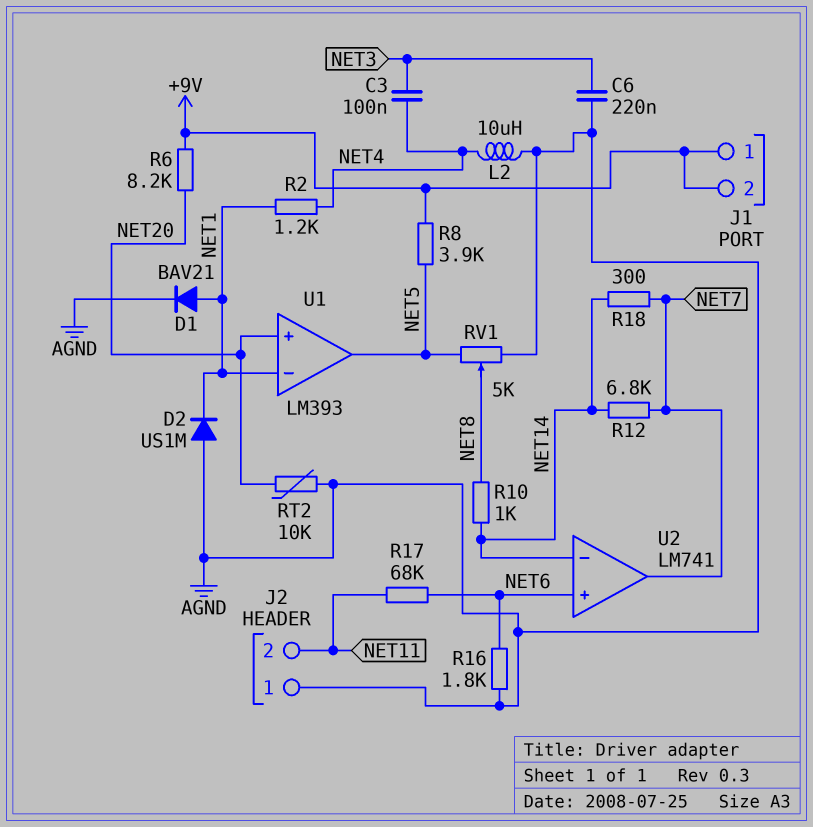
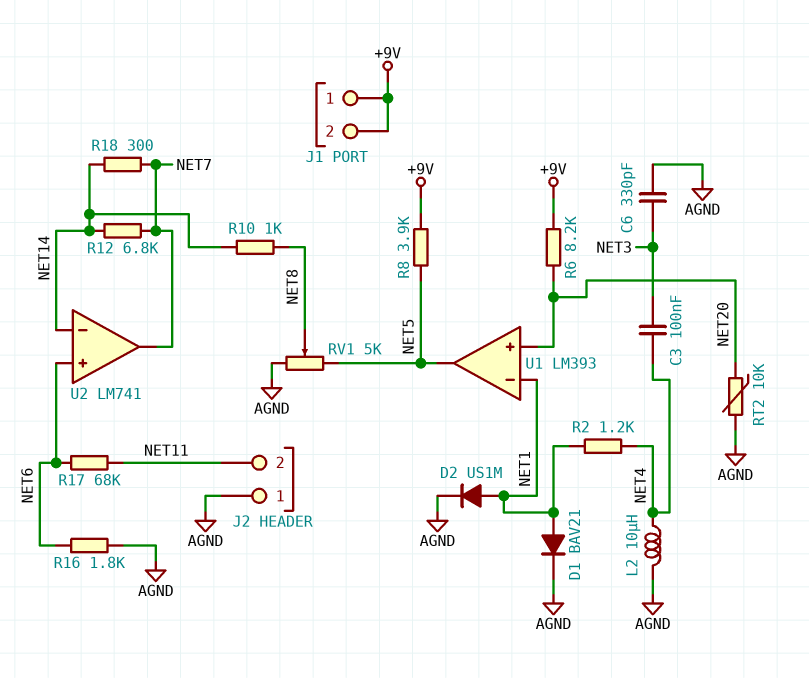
C6: 220nF (AGND, NET3) -> 330pF (AGND, NET3)
D2: diode US1M (A AGND, K NET1) -> diode US1M (A NET1, K AGND)

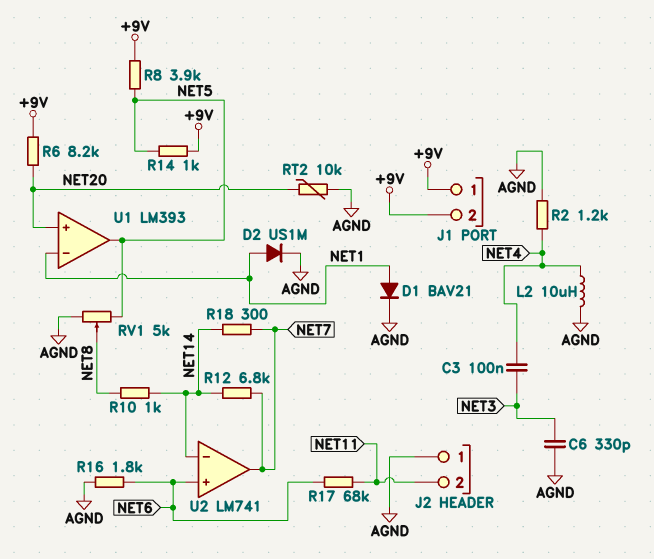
R2: 1.2k (NET1, NET4) -> 1.2k (AGND, NET4)
R14: none -> 1k (+9V, NET5)

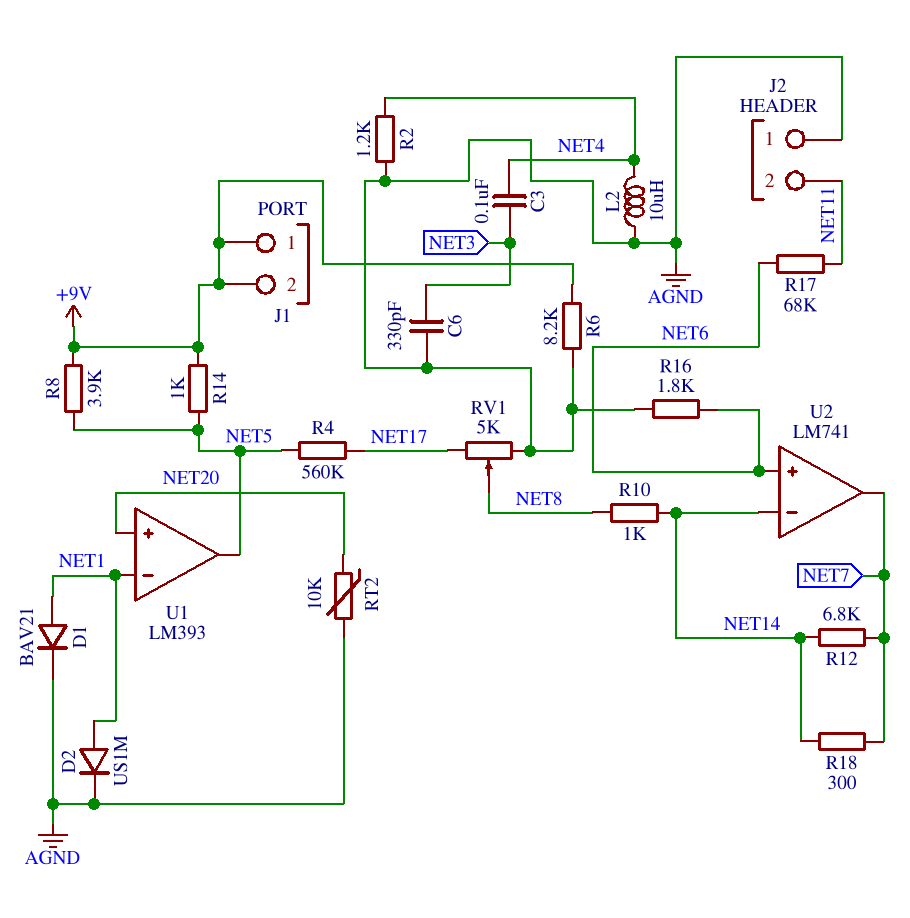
R4: none -> 560k (NET5, NET17)
R6: 8.2k (+9V, NET20) -> 8.2k (+9V, AGND)
RV1: 5k (AGND, NET5, wiper NET8) -> 5k (AGND, NET17, wiper NET8)

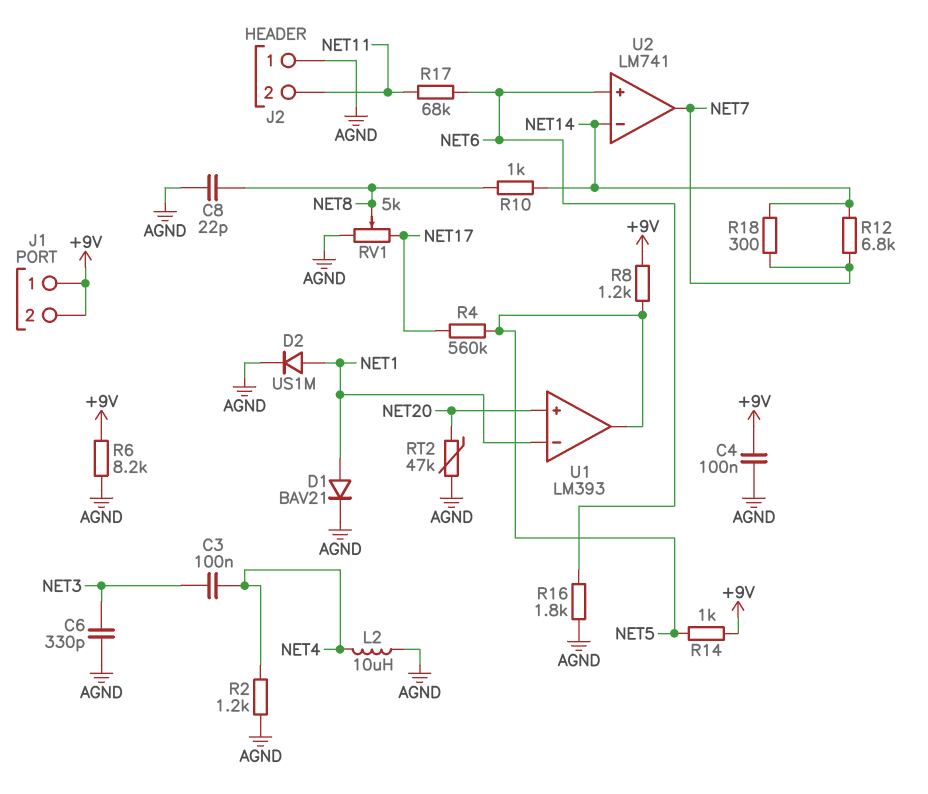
C4: none -> 100nF (+9V, AGND)
C8: none -> 22pF (AGND, NET8)
R8: 3.9k (+9V, NET5) -> 1.2k (+9V, NET5)
RT2: 10k (AGND, NET20) -> 47k (AGND, NET20)

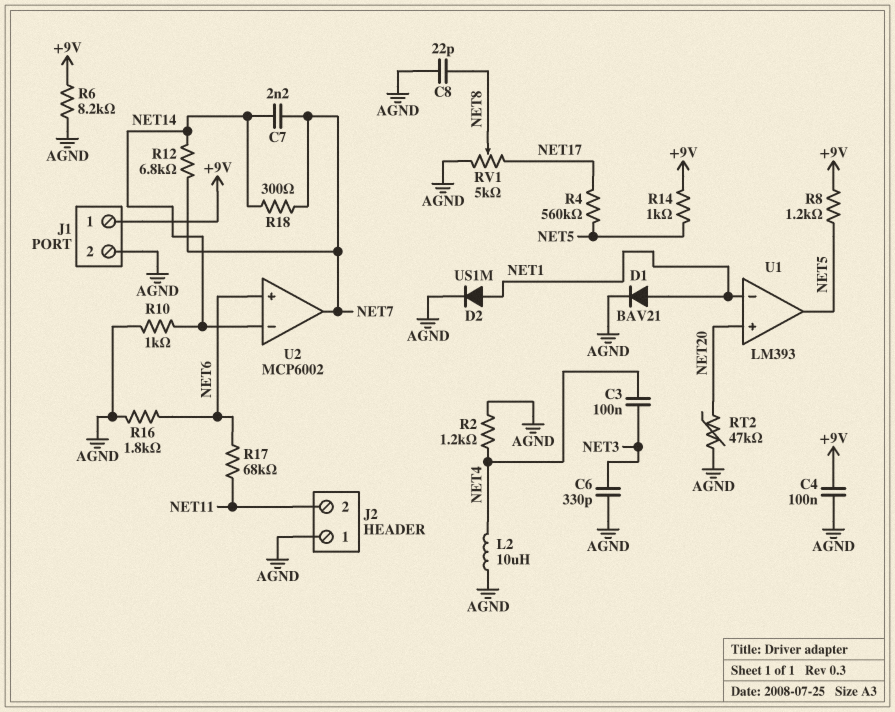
C7: none -> 2.2nF (NET7, NET14)
J1 pin 2: +9V -> AGND
R10: 1k (NET8, NET14) -> 1k (AGND, NET14)
U2: LM741 -> MCP6002

